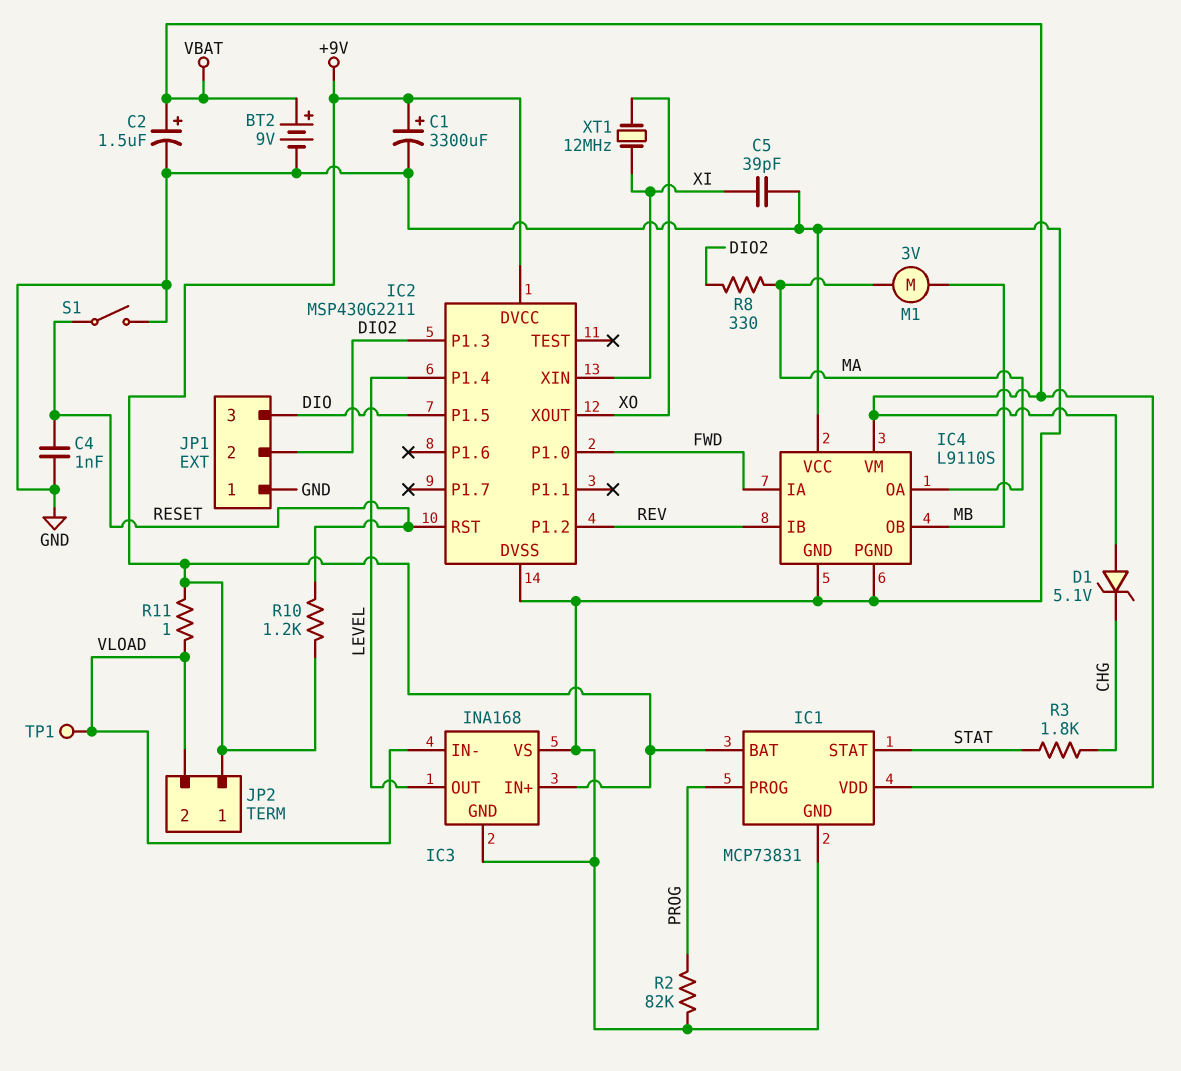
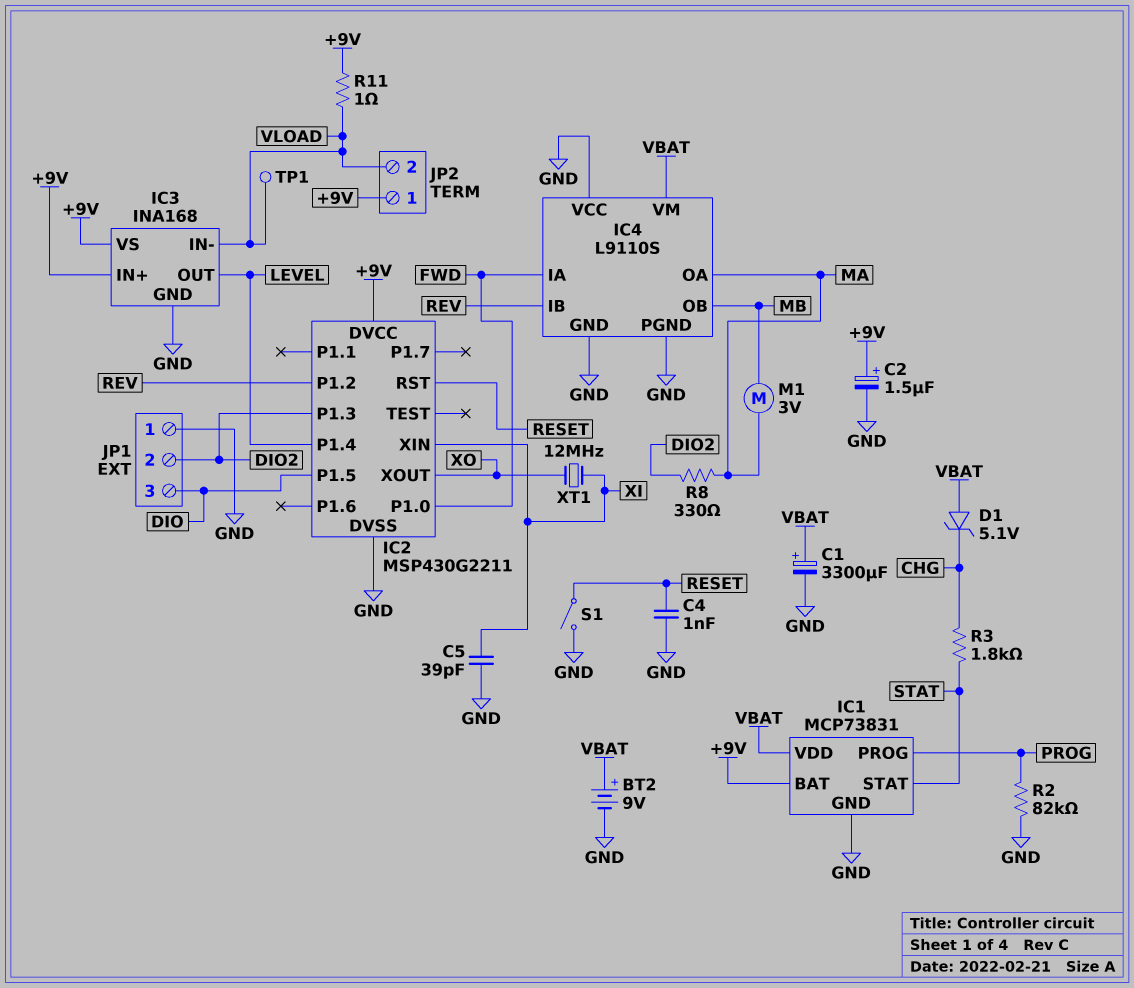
C1: 3300uF (plus +9V, minus GND) -> 3300uF (plus VBAT, minus GND)
C2: 1.5uF (plus VBAT, minus GND) -> 1.5uF (plus +9V, minus GND)
IC3 pin VS: GND -> +9V
R10: 1.2k (+9V, RESET) -> none

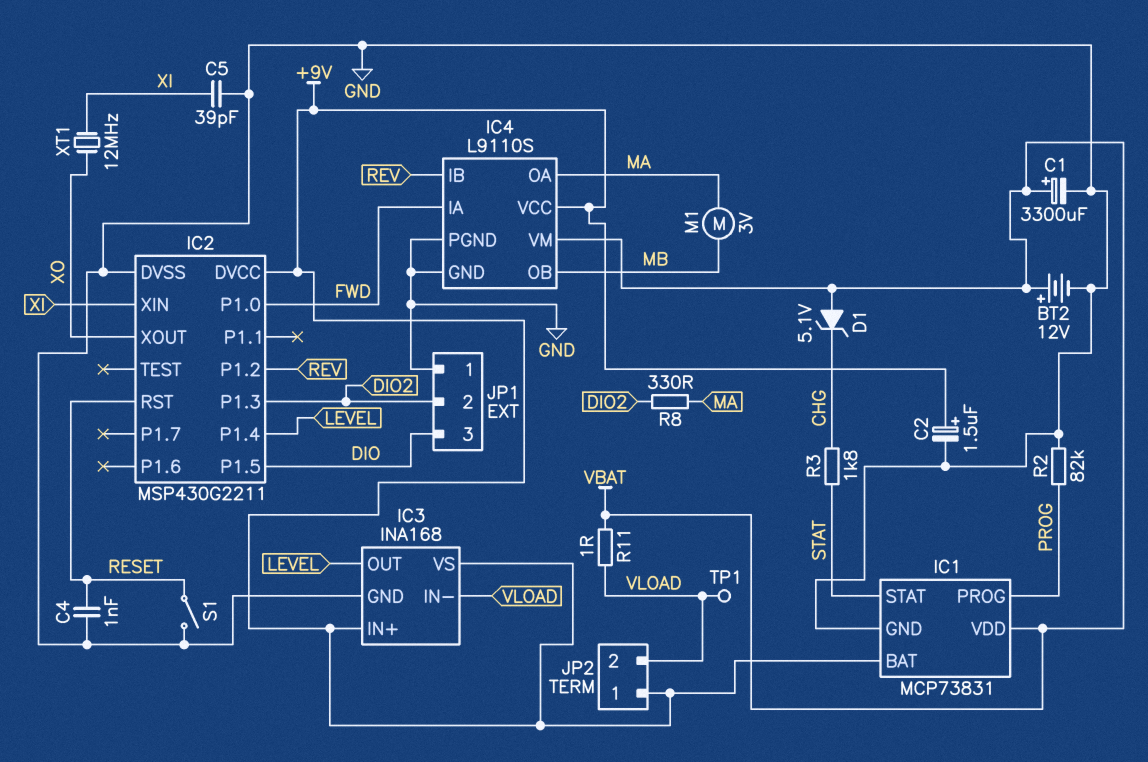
BT2: 9V (plus VBAT, minus GND) -> 12V (plus VBAT, minus GND)
IC4 pin VCC: GND -> +9V
R11: 1 (+9V, VLOAD) -> 1 (VBAT, VLOAD)

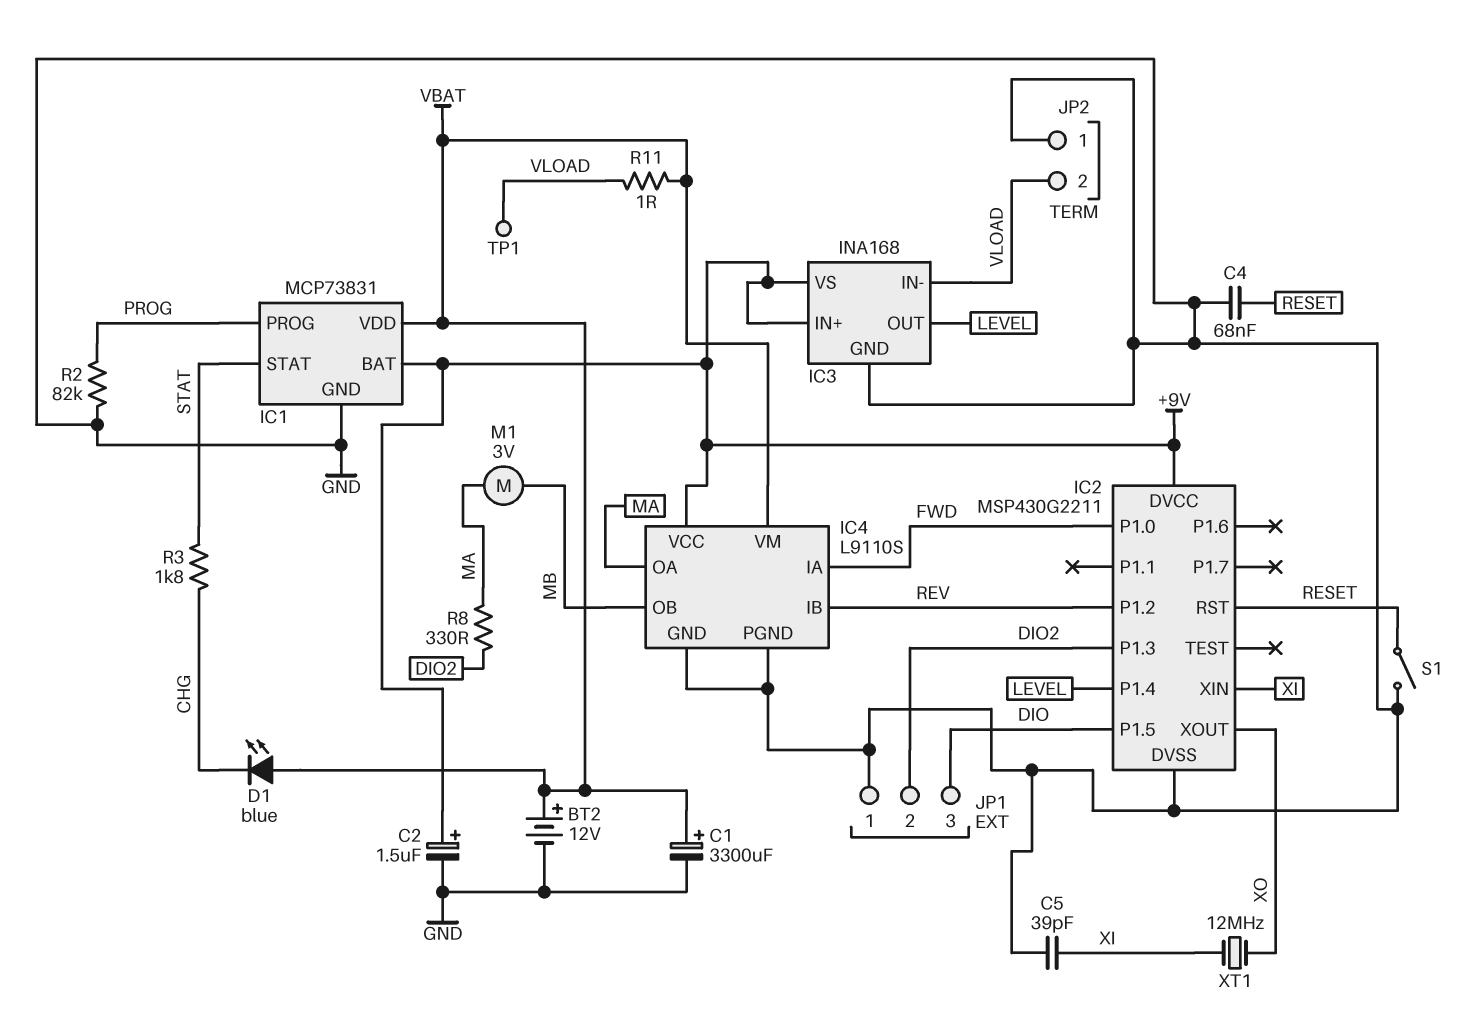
C4: 1nF (GND, RESET) -> 68nF (GND, RESET)
D1: zener 5.1V (A VBAT, K CHG) -> LED blue (A VBAT, K CHG)
JP2 pin 1: +9V -> GND

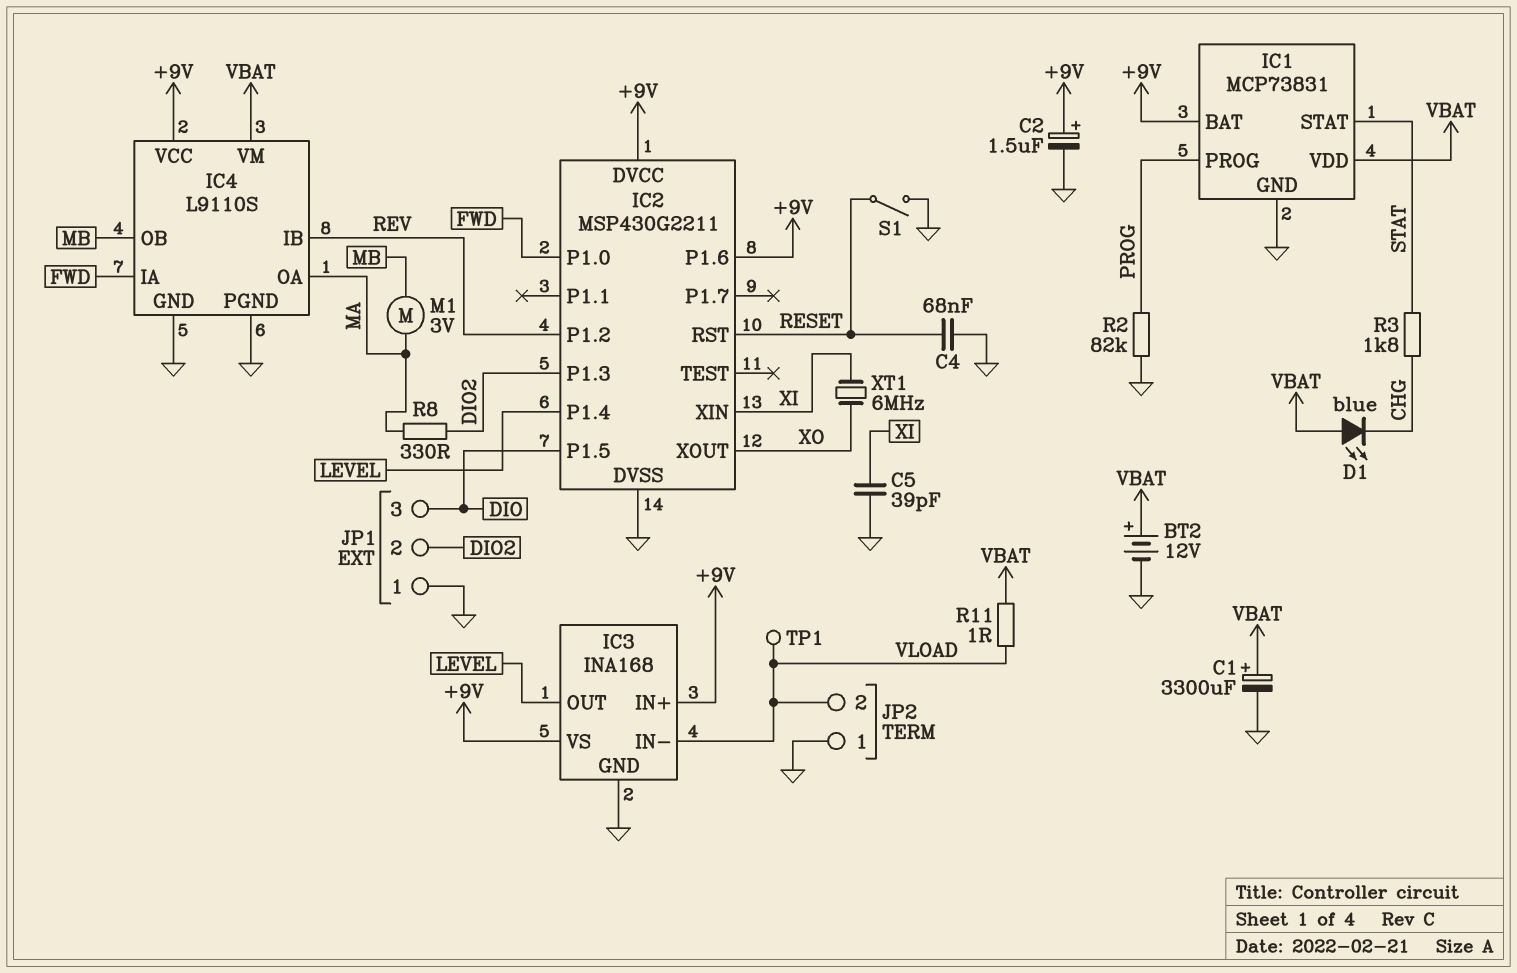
IC2 pin P1.6: none -> +9V
XT1: 12MHz (XI, XO) -> 6MHz (XI, XO)

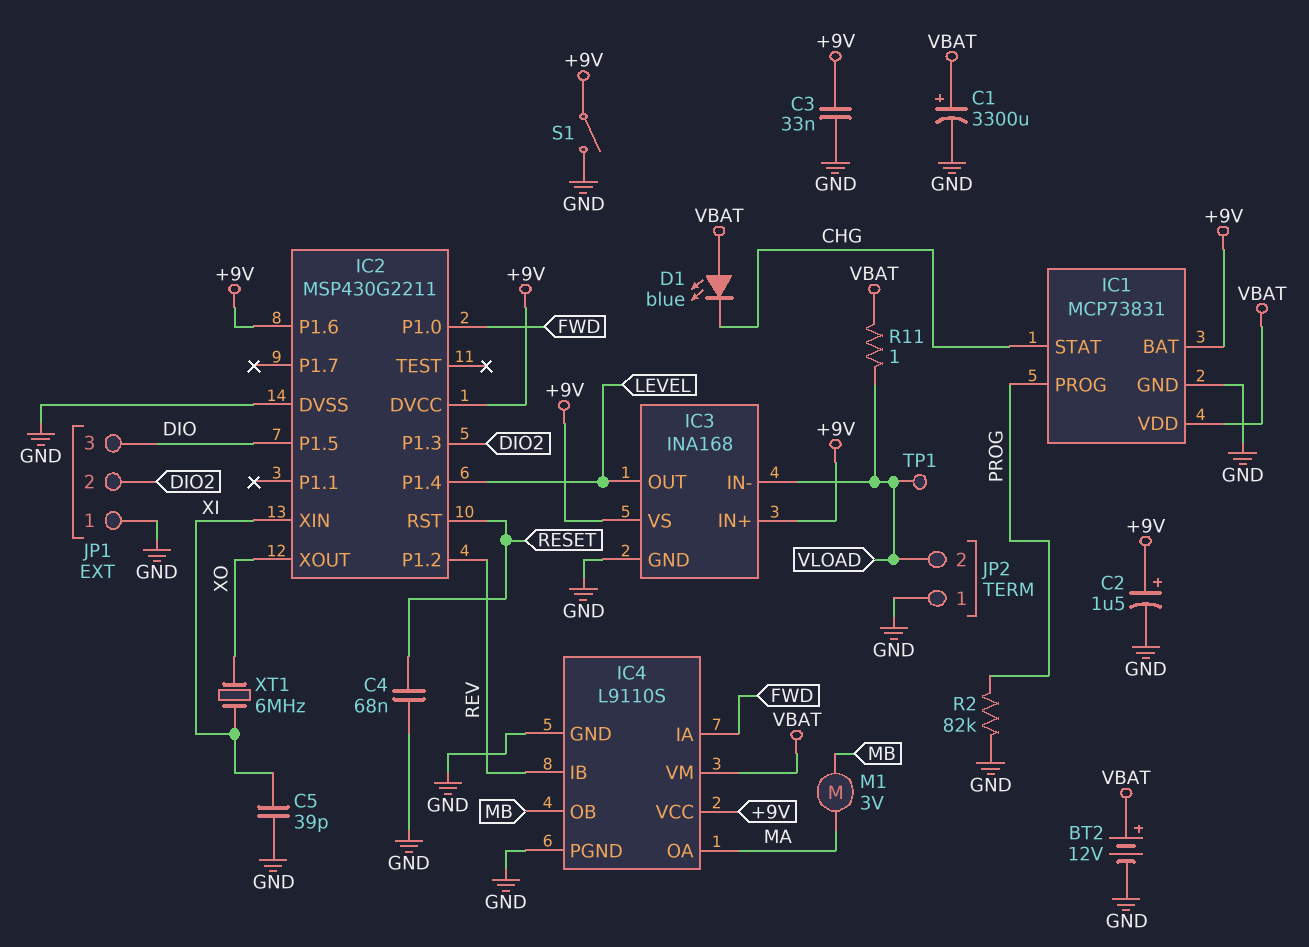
C3: none -> 33nF (+9V, GND)
IC1 pin STAT: STAT -> CHG
R3: 1.8k (CHG, STAT) -> none
R8: 330 (DIO2, MA) -> none
S1: switch (GND, RESET) -> switch (+9V, GND)

